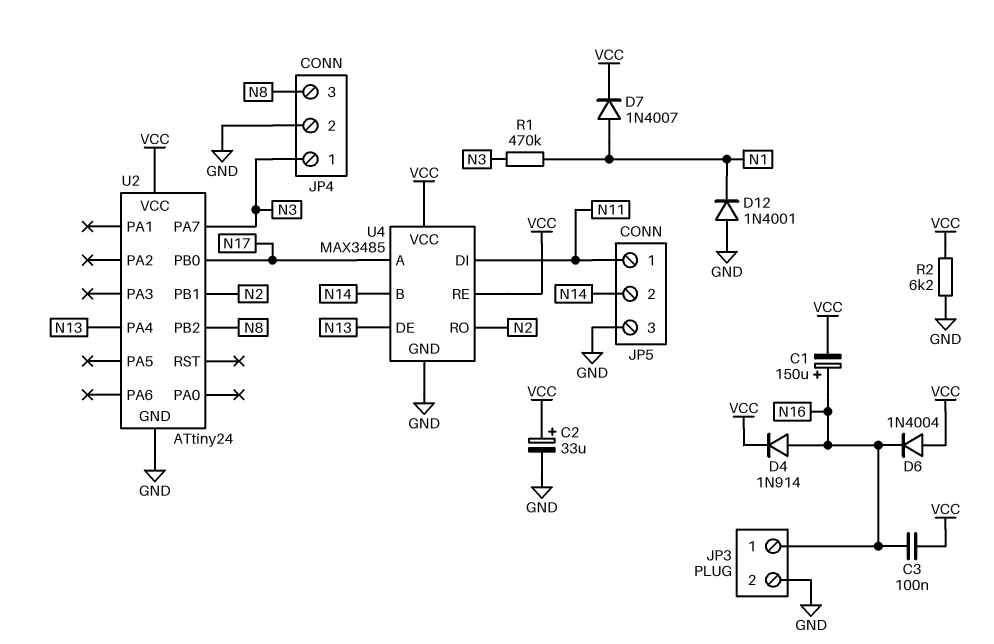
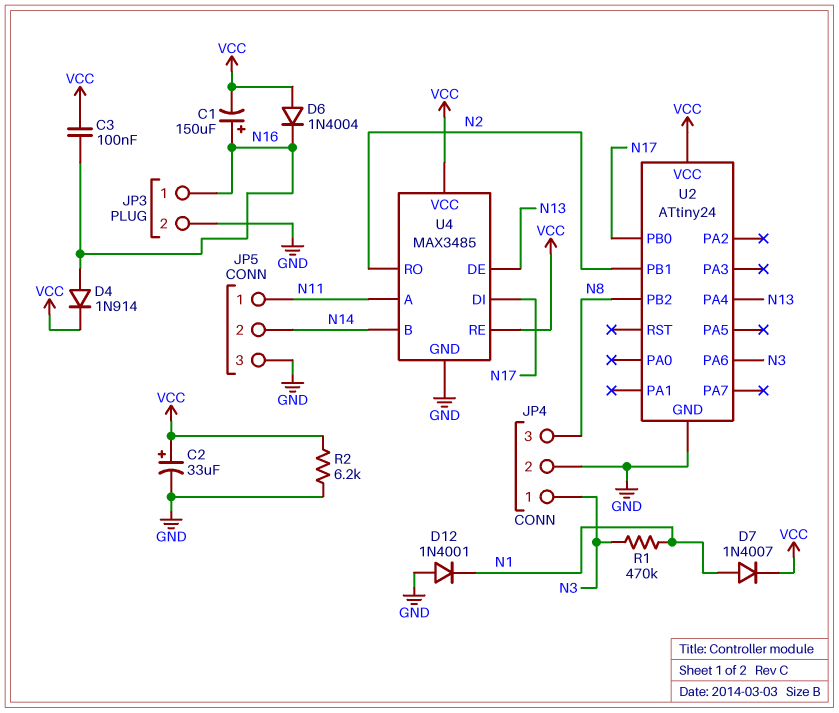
U2 pin PA6: none -> N3
U2 pin PA7: N3 -> none
U4 pin A: N17 -> N11
U4 pin DI: N11 -> N17

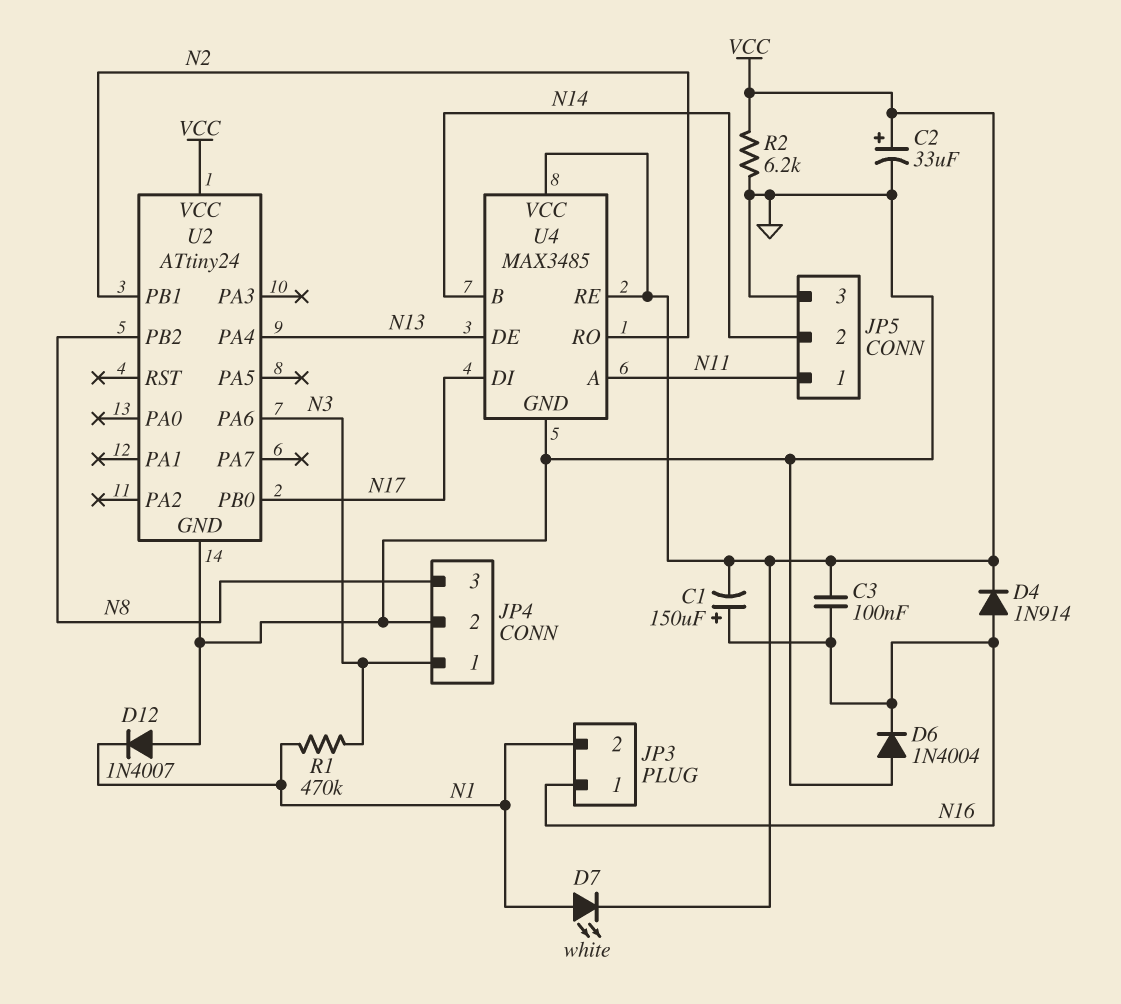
D6: diode 1N4004 (A VCC, K N16) -> diode 1N4004 (A GND, K N16)
D7: diode 1N4007 (A N1, K VCC) -> LED white (A N1, K VCC)
D12: diode 1N4001 (A GND, K N1) -> diode 1N4007 (A GND, K N1)
JP3 pin 2: GND -> N1

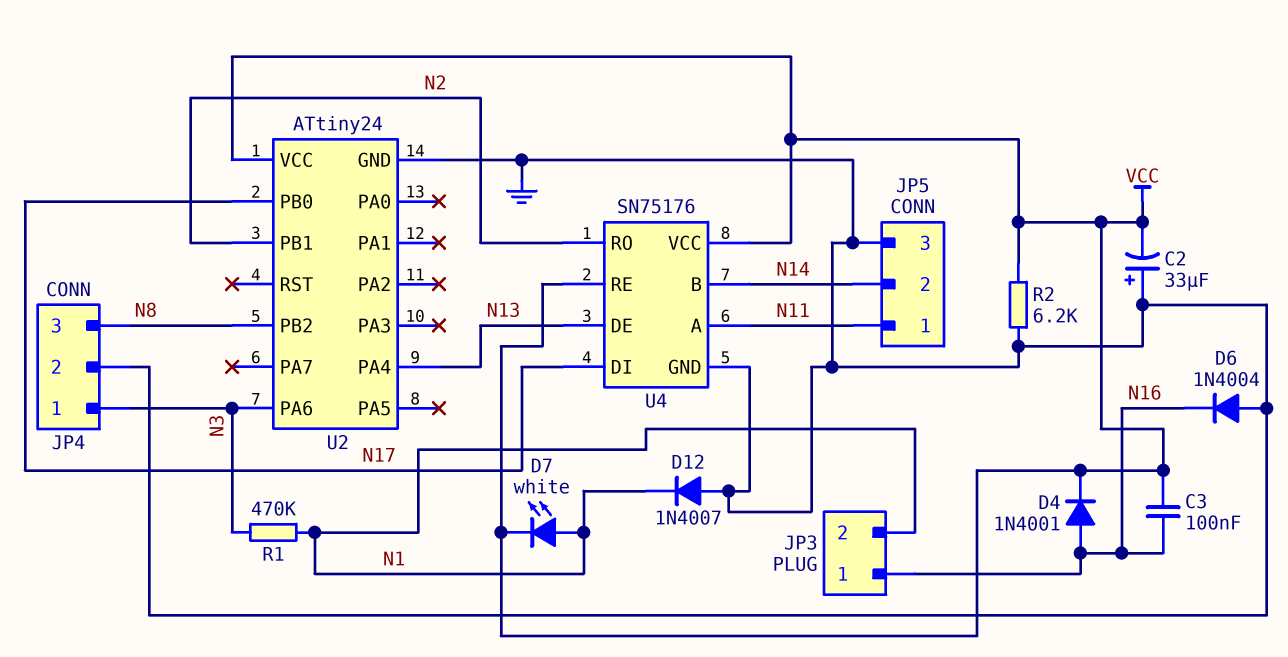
C1: 150uF (plus N16, minus VCC) -> none
C2: 33uF (plus VCC, minus GND) -> 33uF (plus GND, minus VCC)
D4: diode 1N914 (A N16, K VCC) -> diode 1N4001 (A N16, K VCC)
U4: MAX3485 -> SN75176

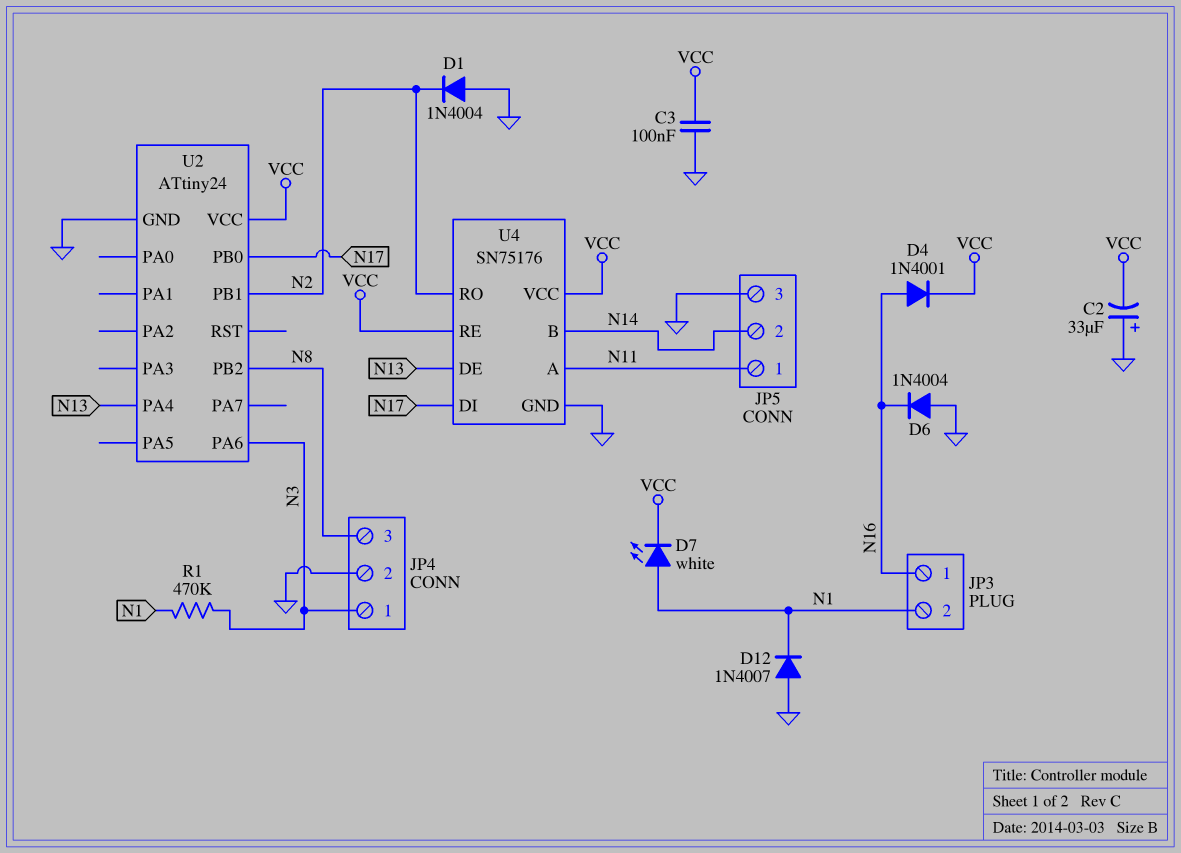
C3: 100nF (N16, VCC) -> 100nF (GND, VCC)
D1: none -> diode 1N4004 (A GND, K N2)
R2: 6.2k (GND, VCC) -> none

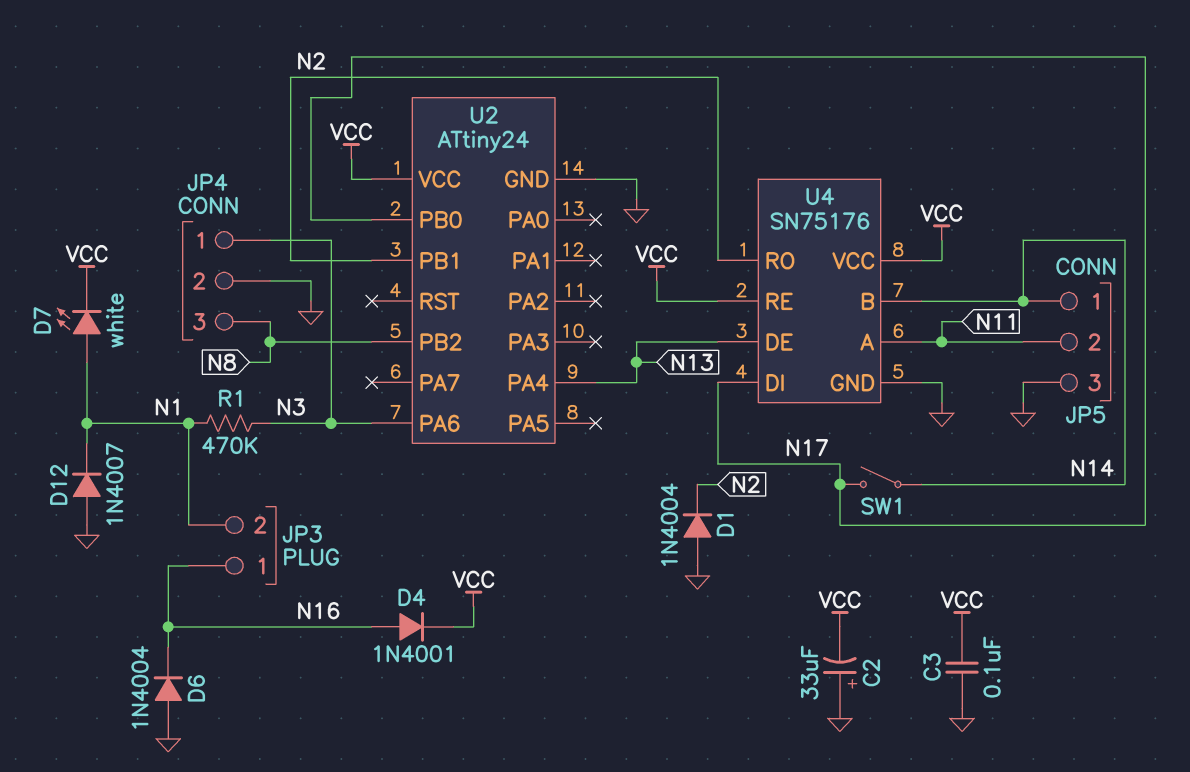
JP5 pin 1: N11 -> N14
JP5 pin 2: N14 -> N11
SW1: none -> switch (N14, N17)

